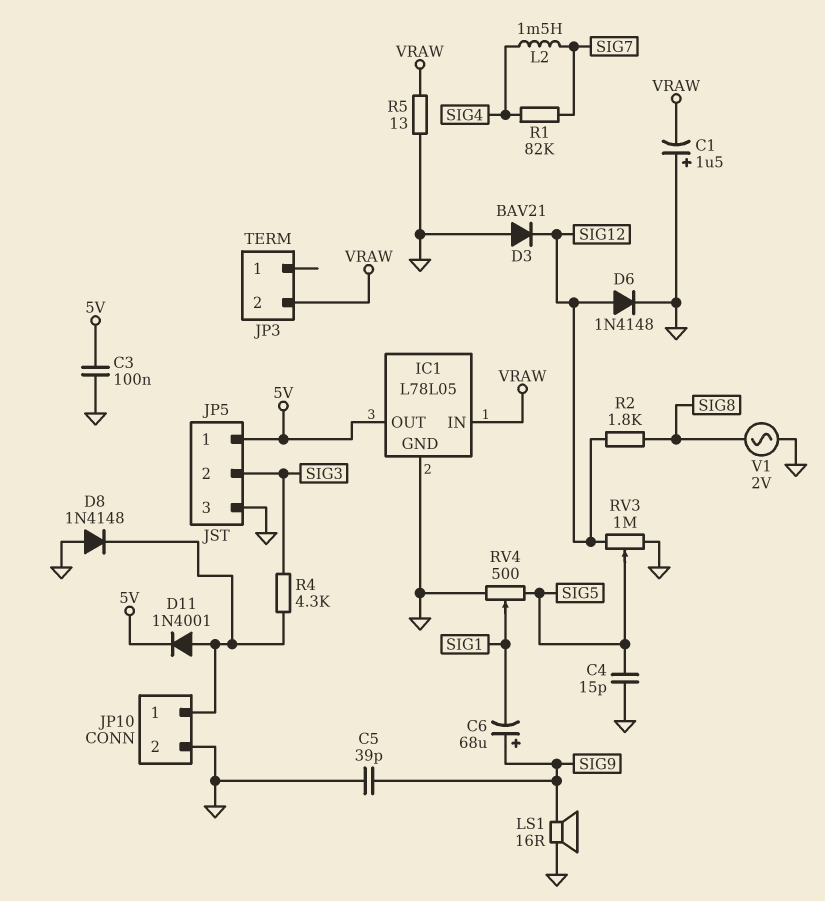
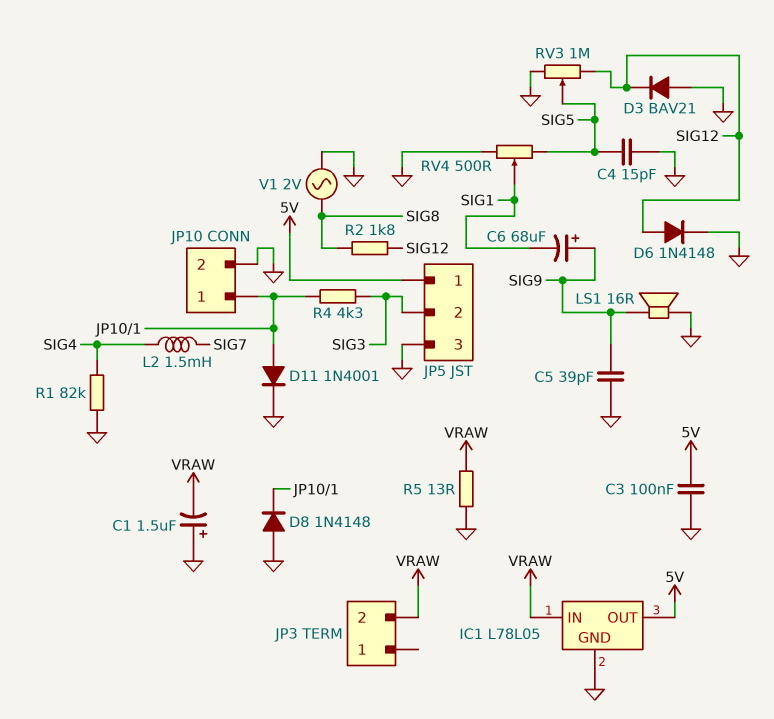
D11: diode 1N4001 (A JP10/1, K 5V) -> diode 1N4001 (A JP10/1, K GND)
R1: 82k (SIG4, SIG7) -> 82k (GND, SIG4)

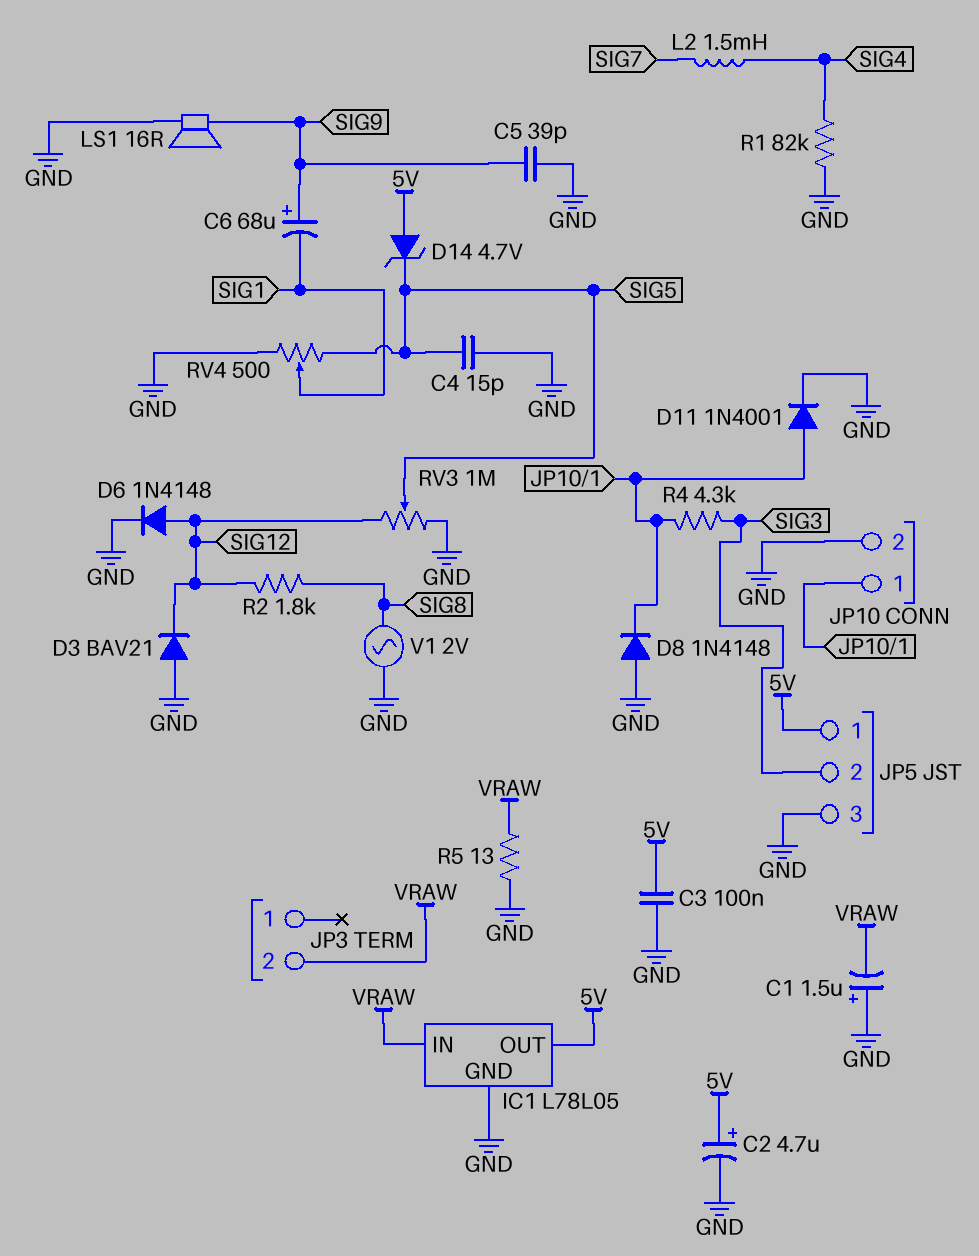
C2: none -> 4.7uF (plus 5V, minus GND)
D14: none -> zener 4.7V (A 5V, K SIG5)

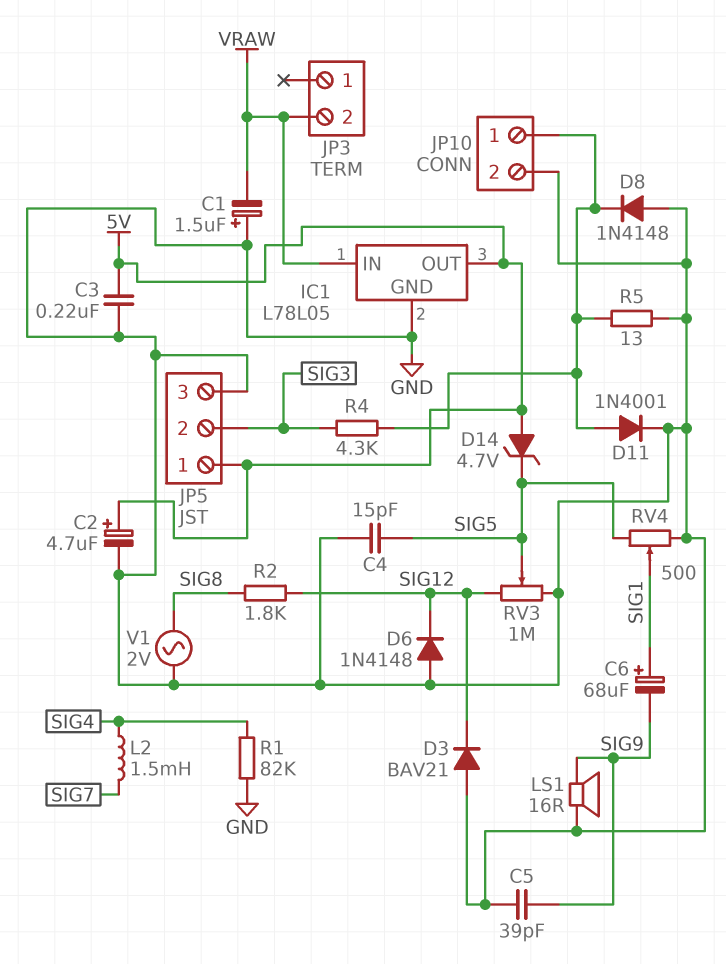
C3: 100nF (5V, GND) -> 220nF (5V, GND)
C6: 68uF (plus SIG9, minus SIG1) -> 68uF (plus SIG1, minus SIG9)
D6: diode 1N4148 (A SIG12, K GND) -> diode 1N4148 (A GND, K SIG12)
R5: 13 (GND, VRAW) -> 13 (GND, JP10/1)

